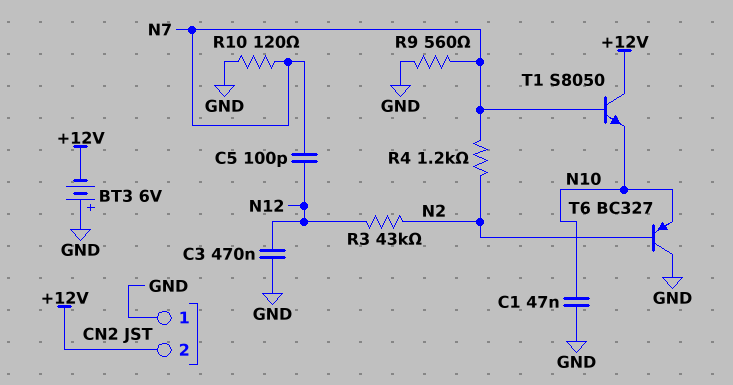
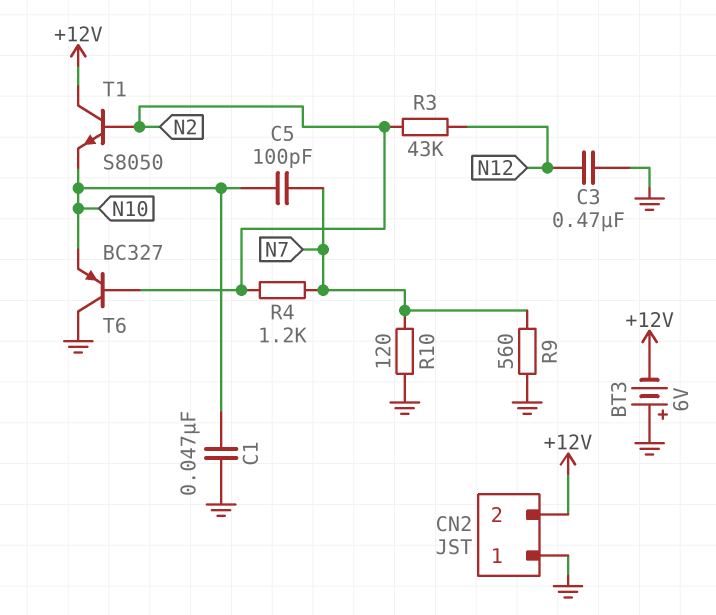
C5: 100pF (N7, N12) -> 100pF (N7, N10)
T1: NPN S8050 (B N7, C +12V, E N10) -> NPN S8050 (B N2, C +12V, E N10)

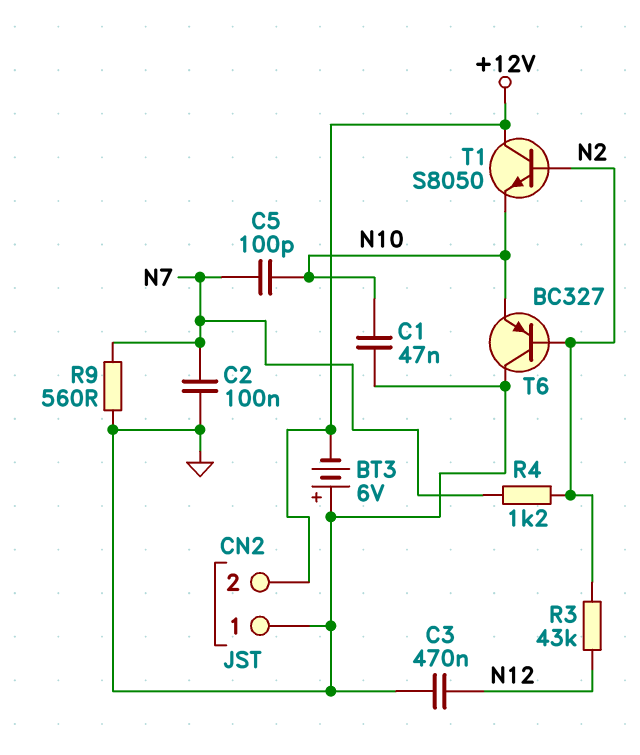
C2: none -> 100nF (GND, N7)
R10: 120 (GND, N7) -> none

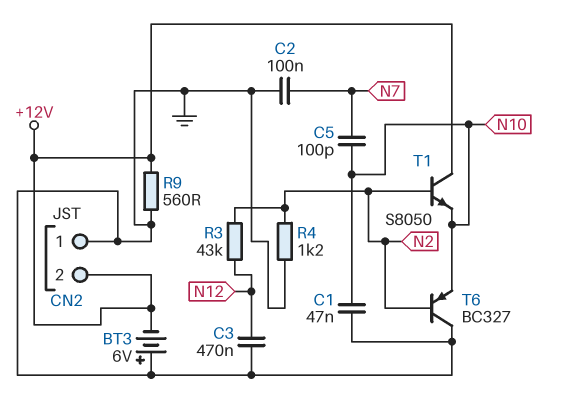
R4: 1.2k (N2, N7) -> 1.2k (GND, N2)
R9: 560 (GND, N7) -> 560 (+12V, GND)

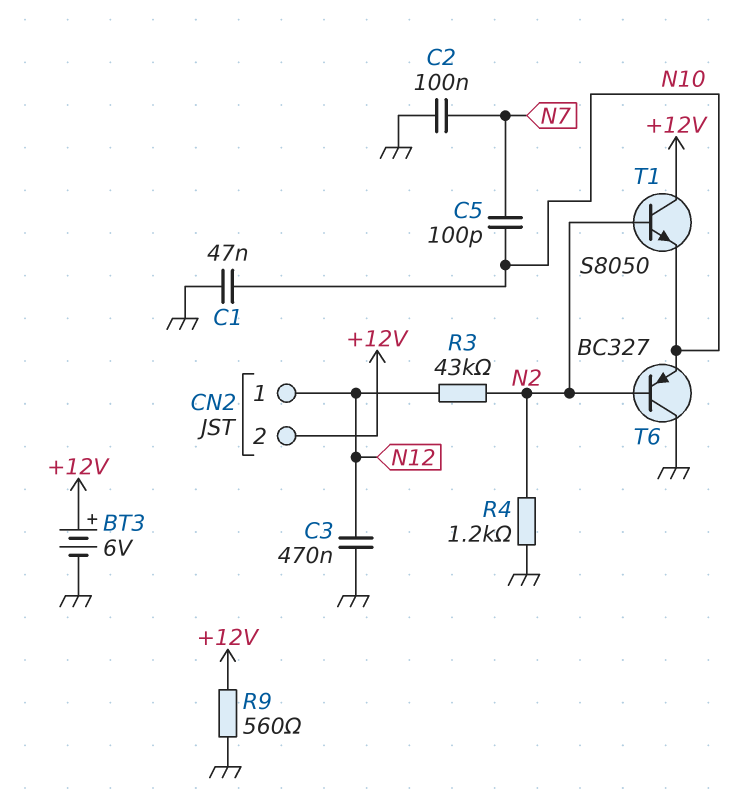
BT3: 6V (plus GND, minus +12V) -> 6V (plus +12V, minus GND)
CN2 pin 1: GND -> N12

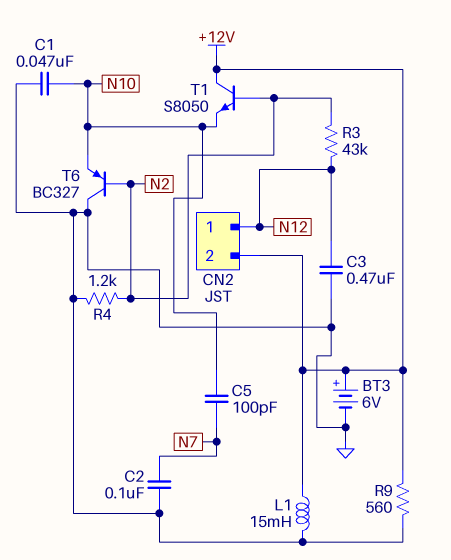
L1: none -> 15mH (+12V, GND)

